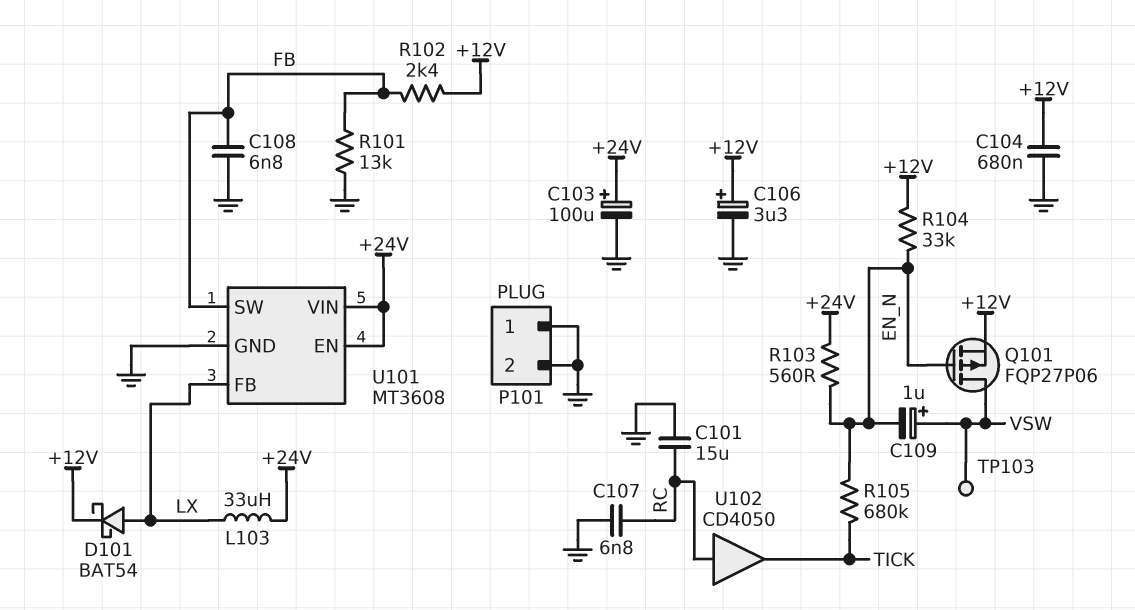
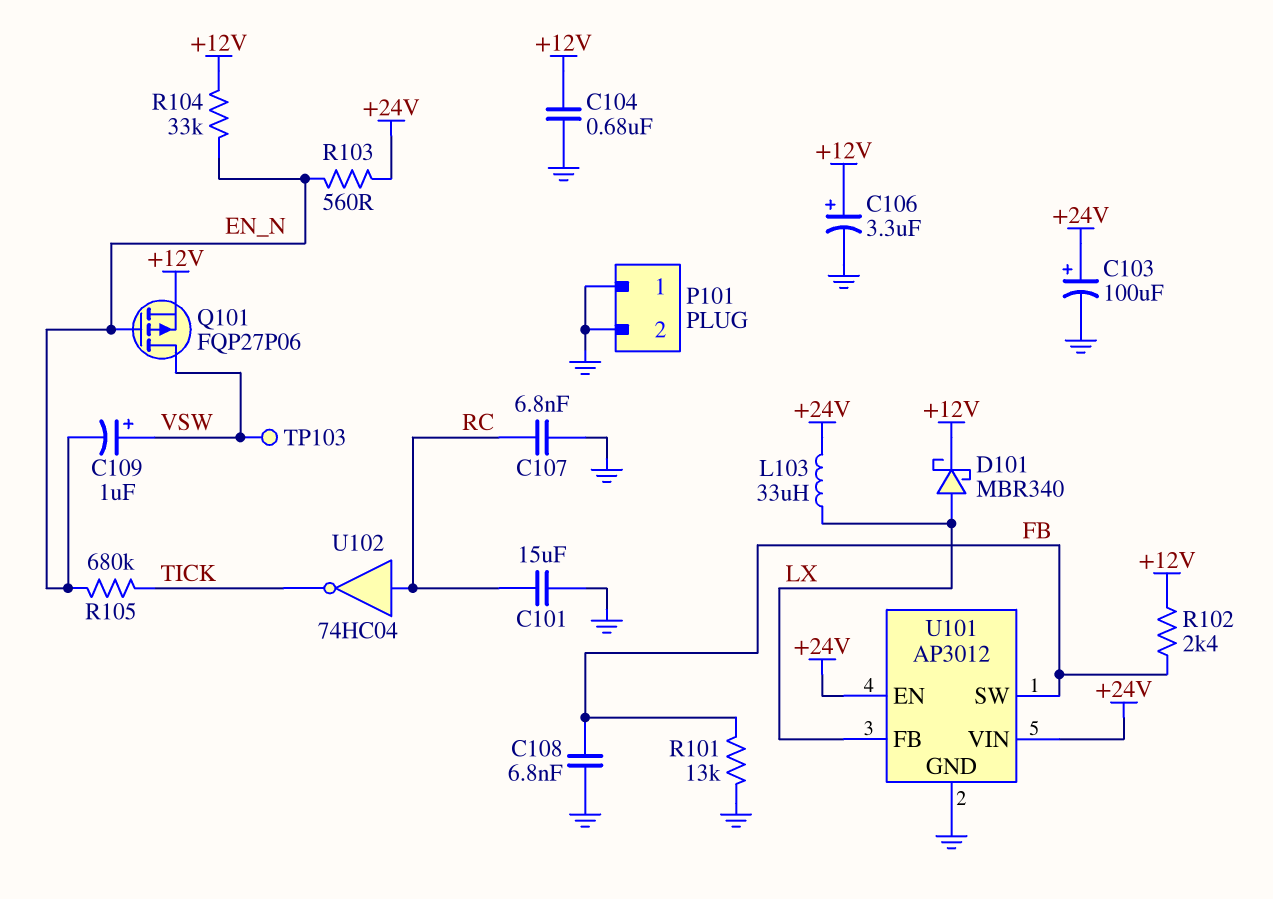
D101: schottky BAT54 (A LX, K +12V) -> schottky MBR340 (A LX, K +12V)
U101: MT3608 -> AP3012
U102: buffer CD4050 (in RC, out TICK) -> NOT 74HC04 (in RC, out TICK)

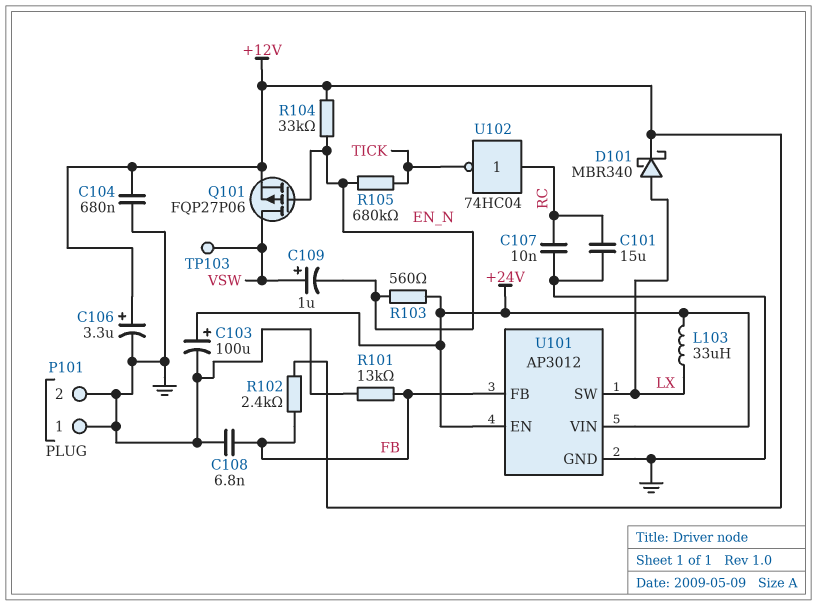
C107: 6.8nF (GND, RC) -> 10nF (GND, RC)
U101 pin FB: LX -> FB
U101 pin SW: FB -> LX

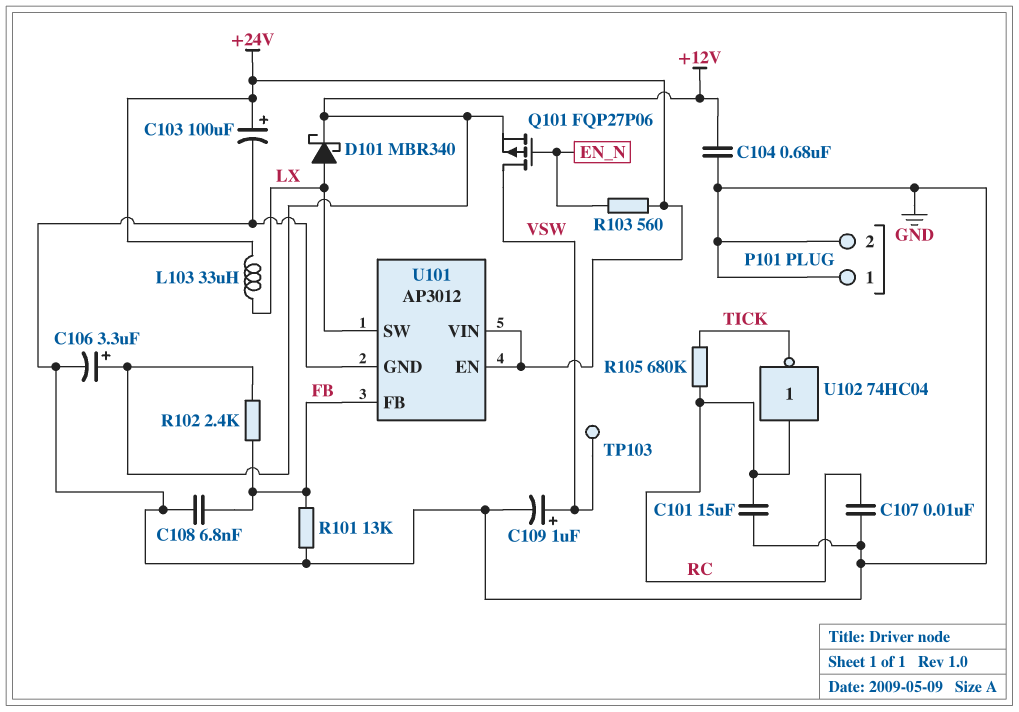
C109: 1uF (plus VSW, minus EN_N) -> 1uF (plus VSW, minus GND)
R104: 33k (+12V, EN_N) -> none
R105: 680k (EN_N, TICK) -> 680k (RC, TICK)

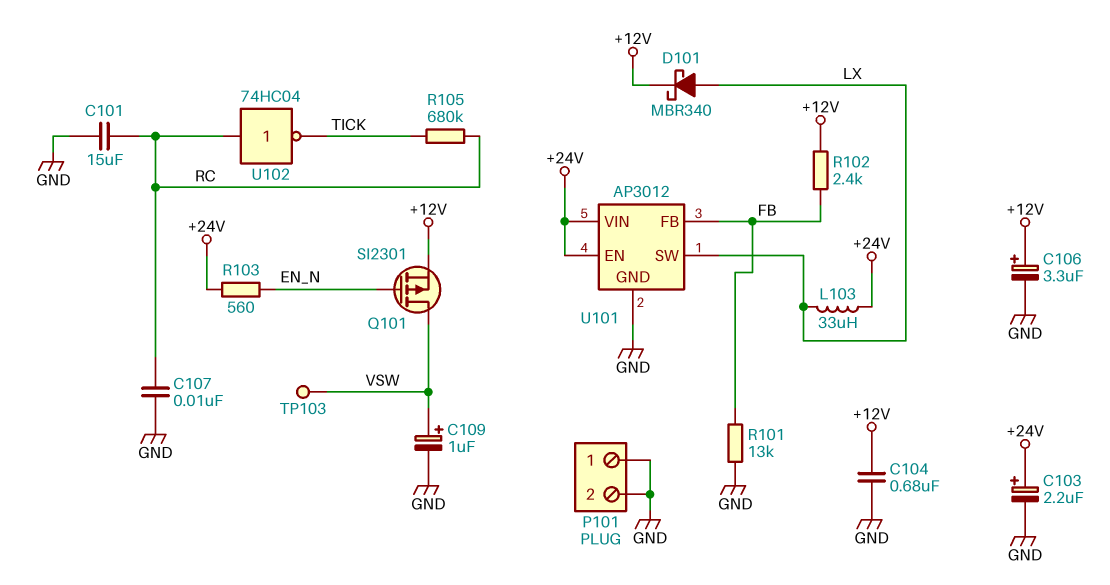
C103: 100uF (plus +24V, minus GND) -> 2.2uF (plus +24V, minus GND)
C108: 6.8nF (FB, GND) -> none
Q101: PMOS FQP27P06 (G EN_N, D VSW, S +12V) -> PMOS SI2301 (G EN_N, D VSW, S +12V)

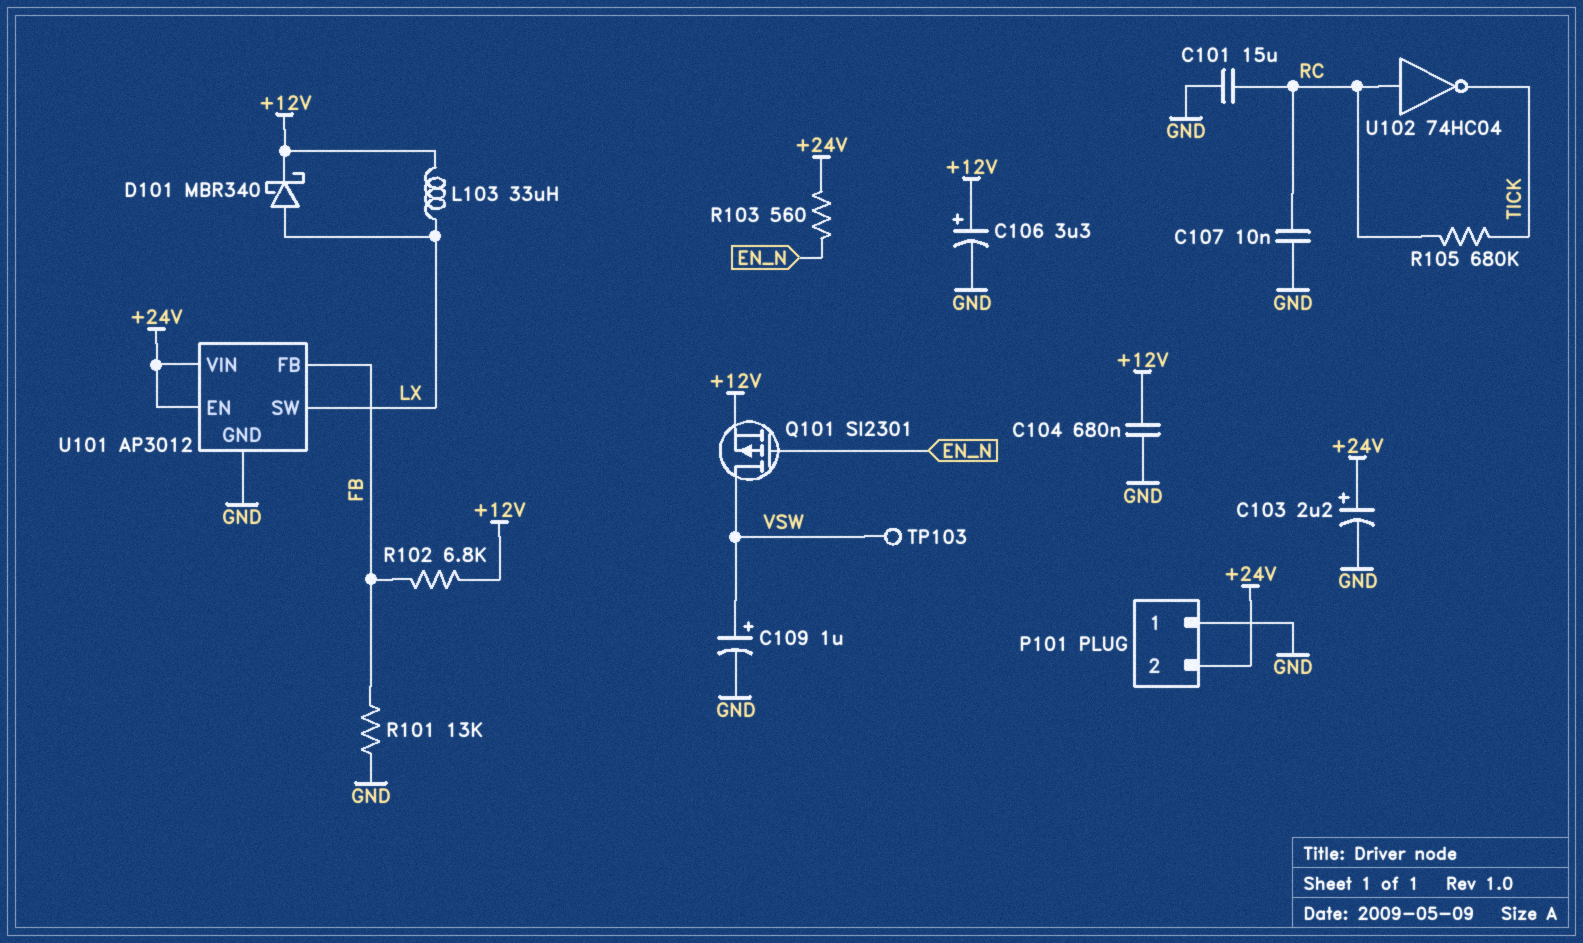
L103: 33uH (+24V, LX) -> 33uH (+12V, LX)
P101 pin 2: GND -> +24V
R102: 2.4k (+12V, FB) -> 6.8k (+12V, FB)

